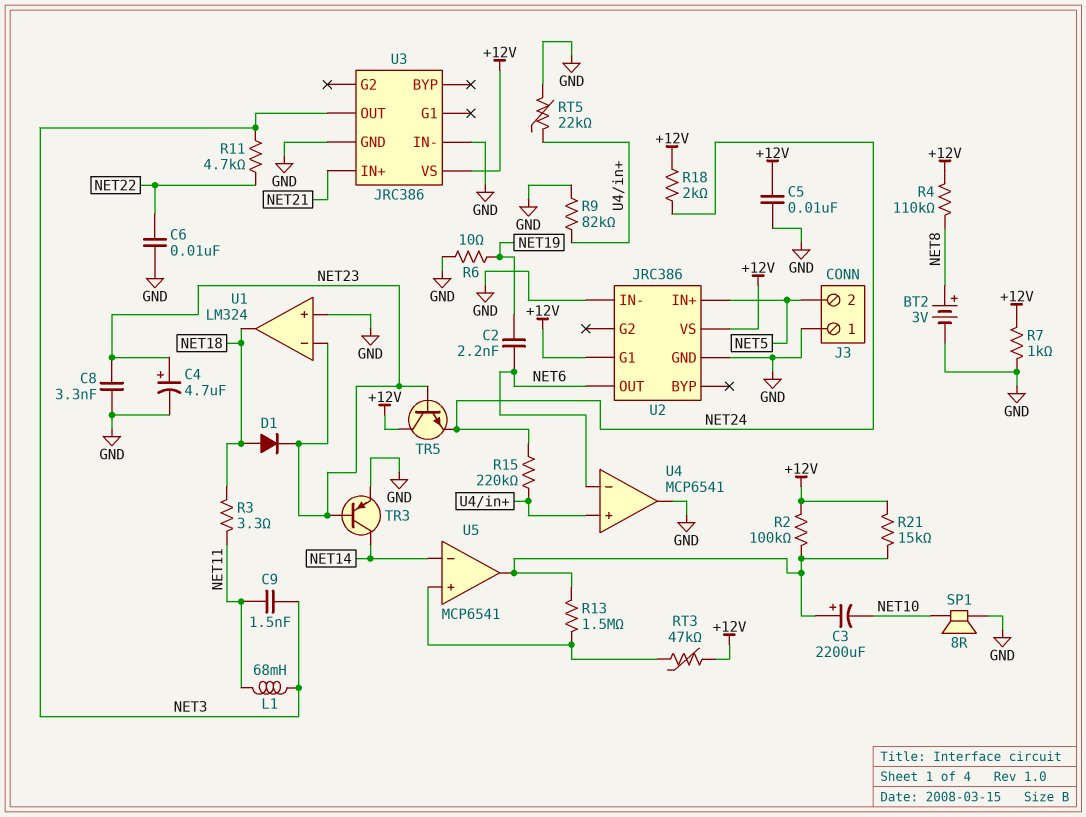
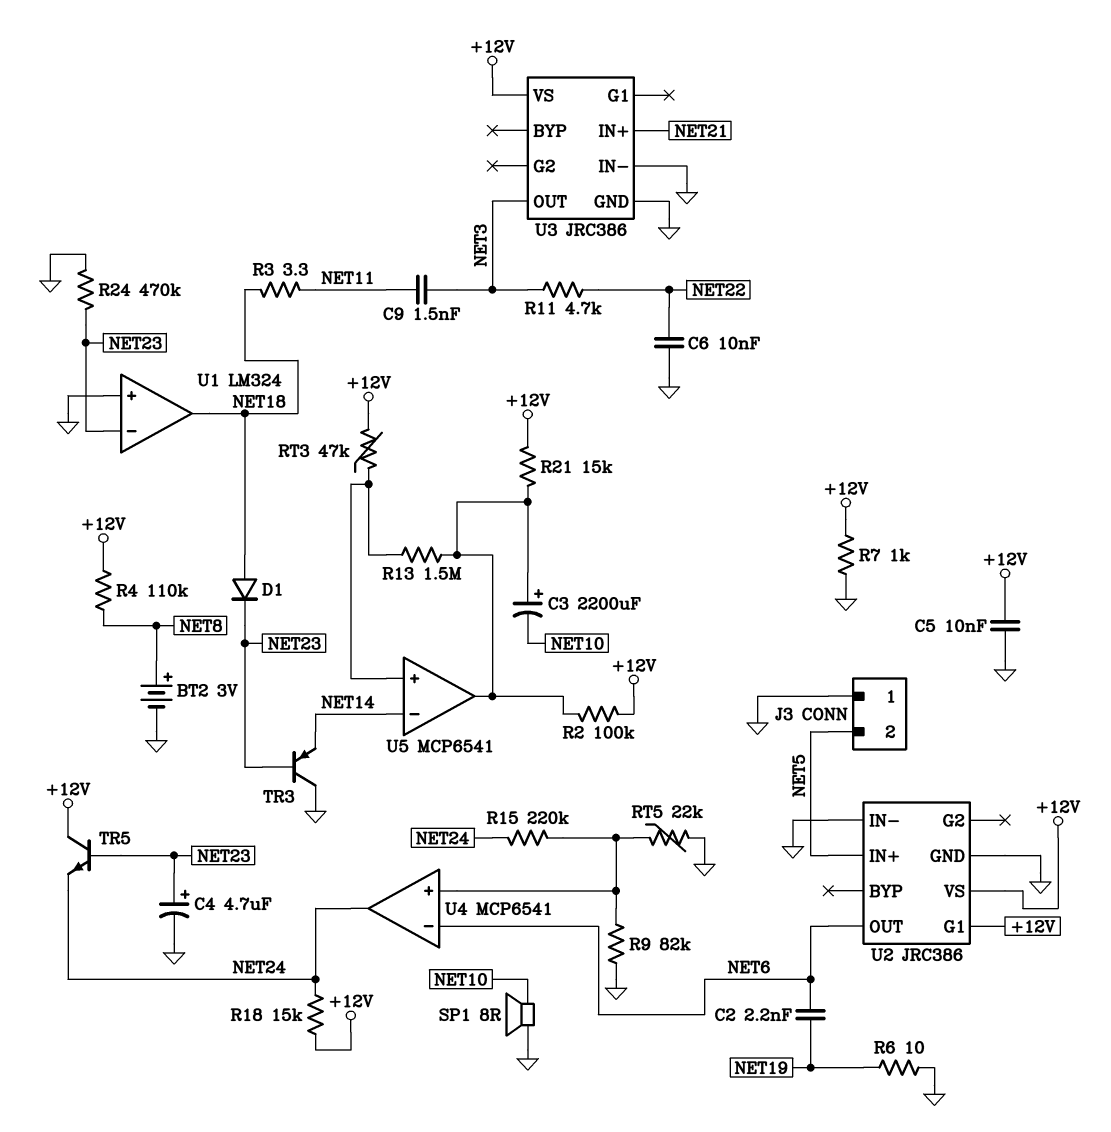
C8: 3.3nF (GND, NET23) -> none
L1: 68mH (NET3, NET11) -> none
R18: 2k (+12V, NET24) -> 15k (+12V, NET24)
R24: none -> 470k (GND, NET23)
TR3: PNP (B NET23, C NET14, E GND) -> PNP (B NET23, C GND, E NET14)
U4 pin out: GND -> NET24

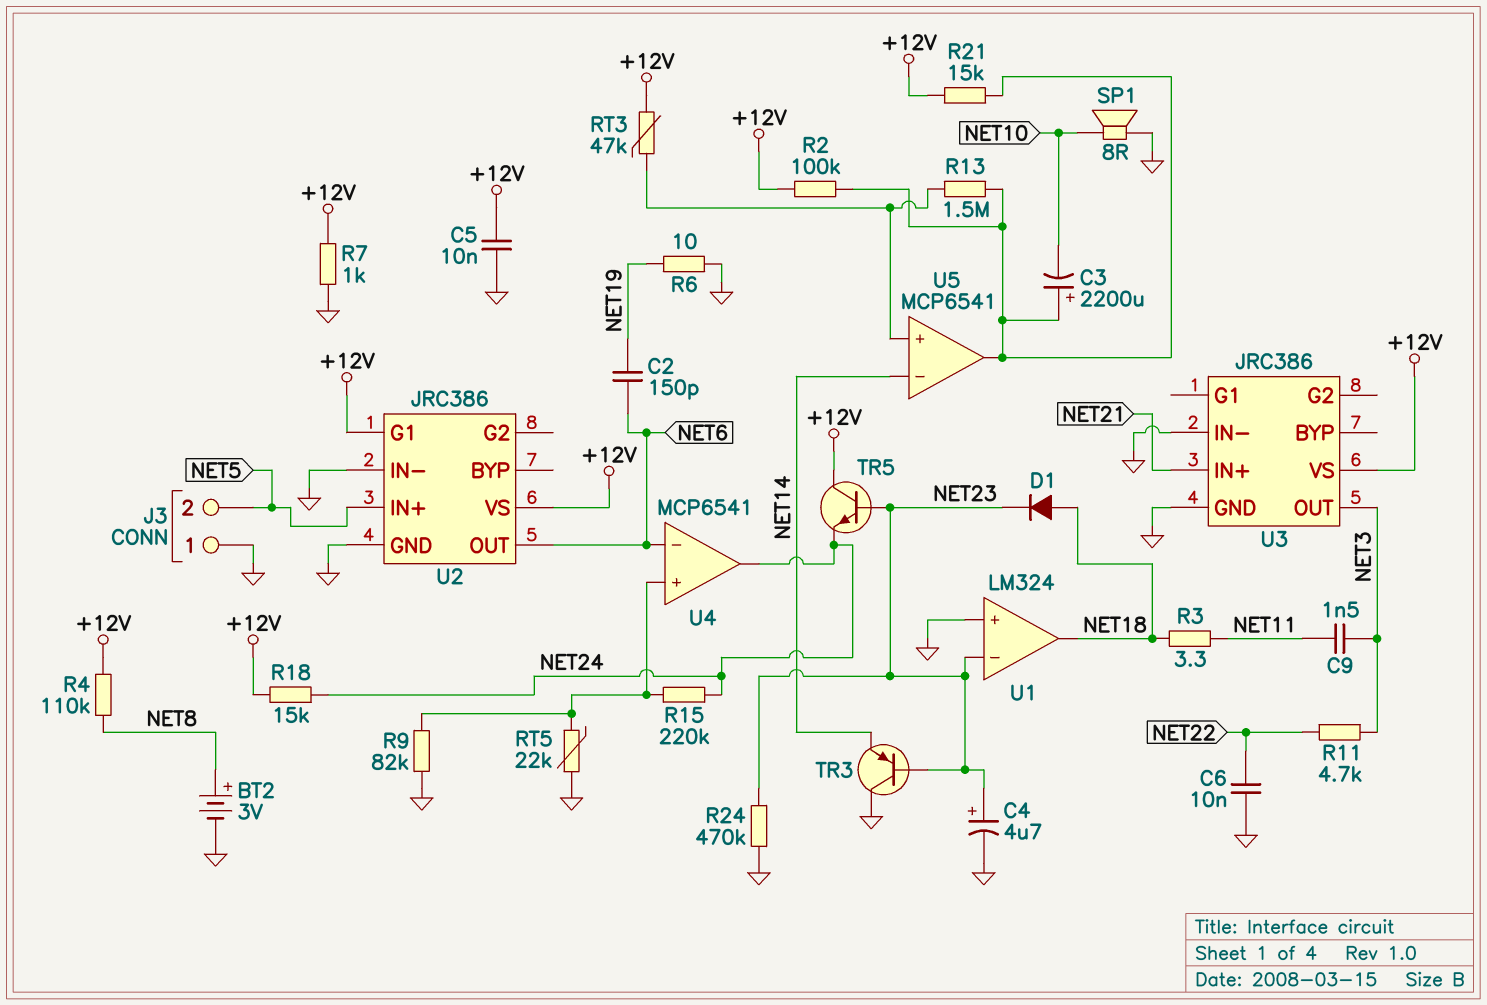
C2: 2.2nF (NET6, NET19) -> 150pF (NET6, NET19)

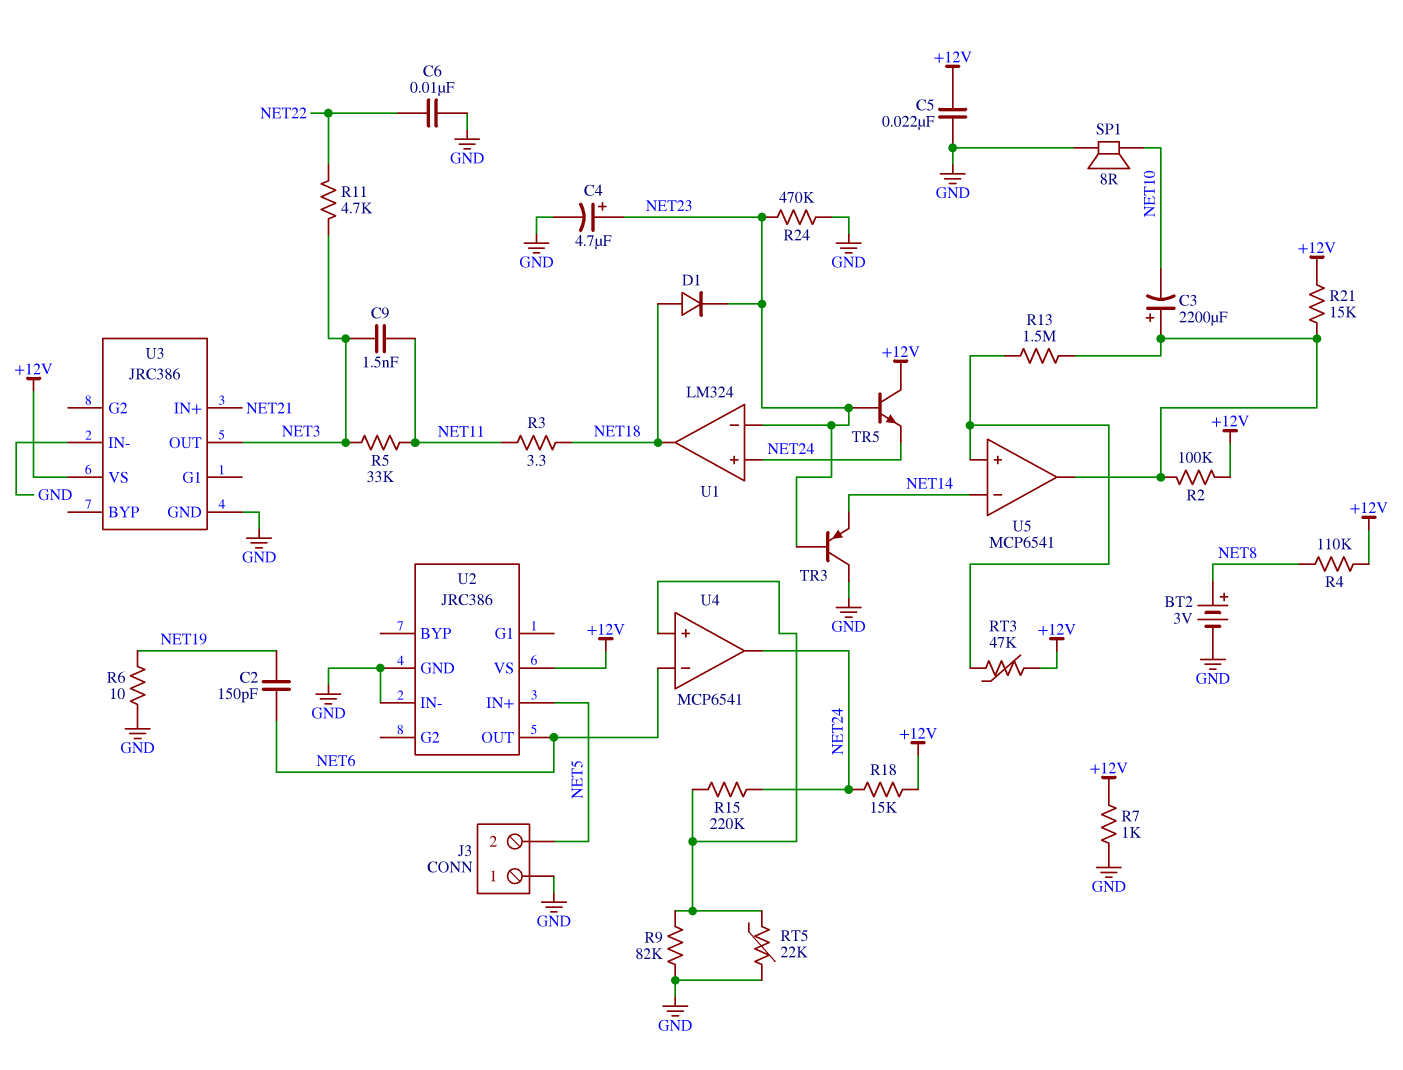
C5: 10nF (+12V, GND) -> 22nF (+12V, GND)
R5: none -> 33k (NET3, NET11)
U1 pin in+: GND -> NET24
U2 pin G1: +12V -> none

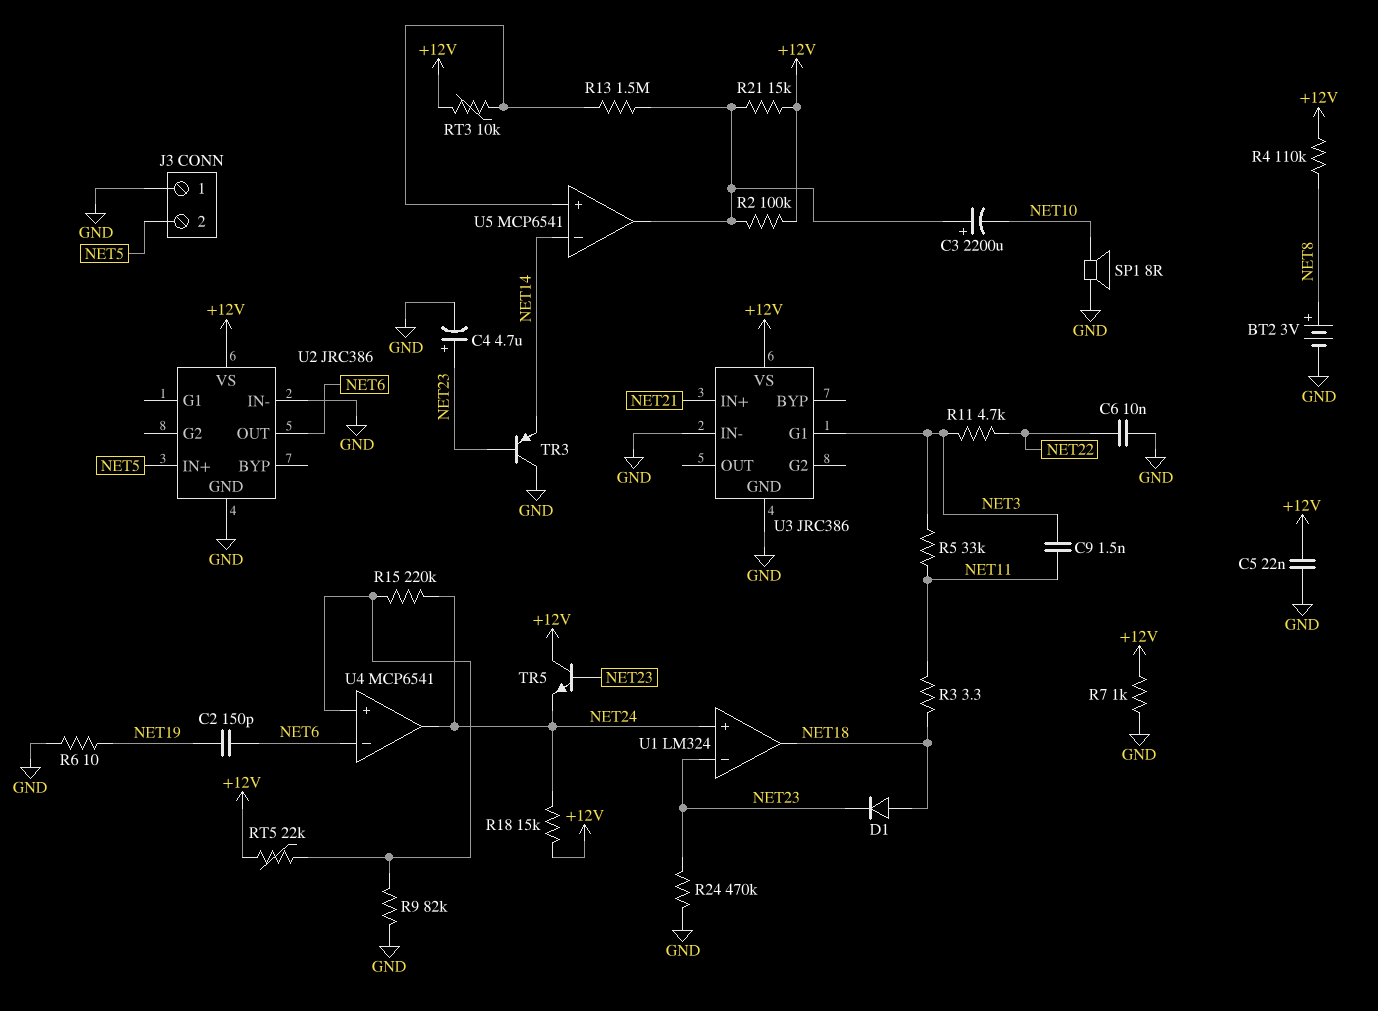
RT3: 47k (+12V, U5/in+) -> 10k (+12V, U5/in+)
RT5: 22k (GND, U4/in+) -> 22k (+12V, U4/in+)
U3 pin G1: none -> NET3
U3 pin OUT: NET3 -> none

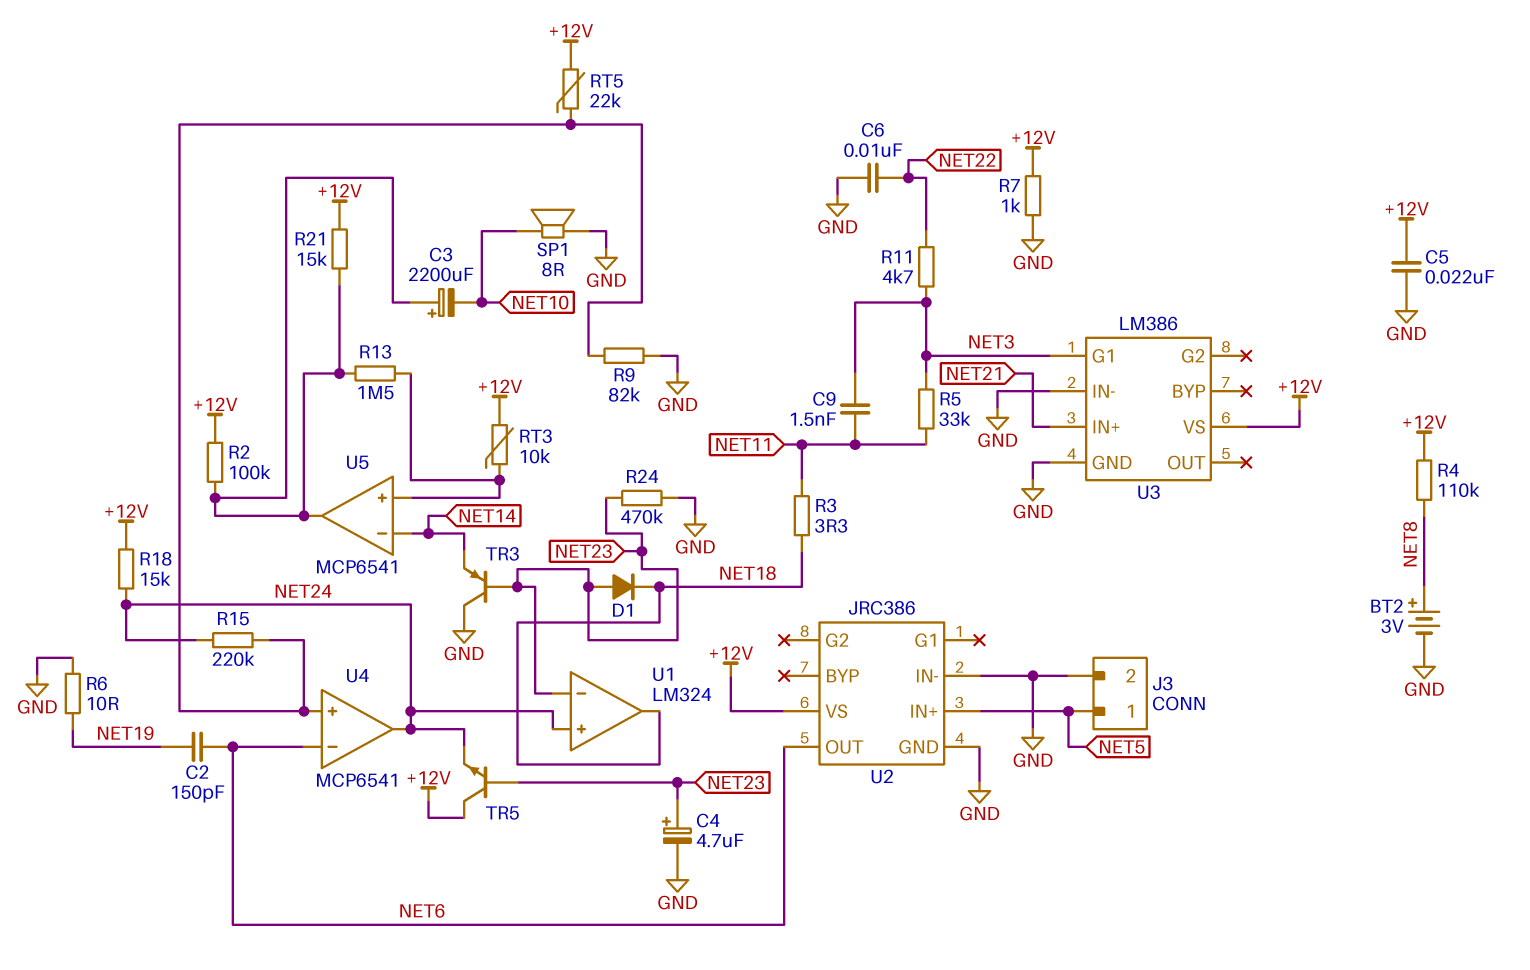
D1: diode (A NET18, K NET23) -> diode (A NET23, K NET18)
J3 pin 1: GND -> NET5
J3 pin 2: NET5 -> GND
U3: JRC386 -> LM386

